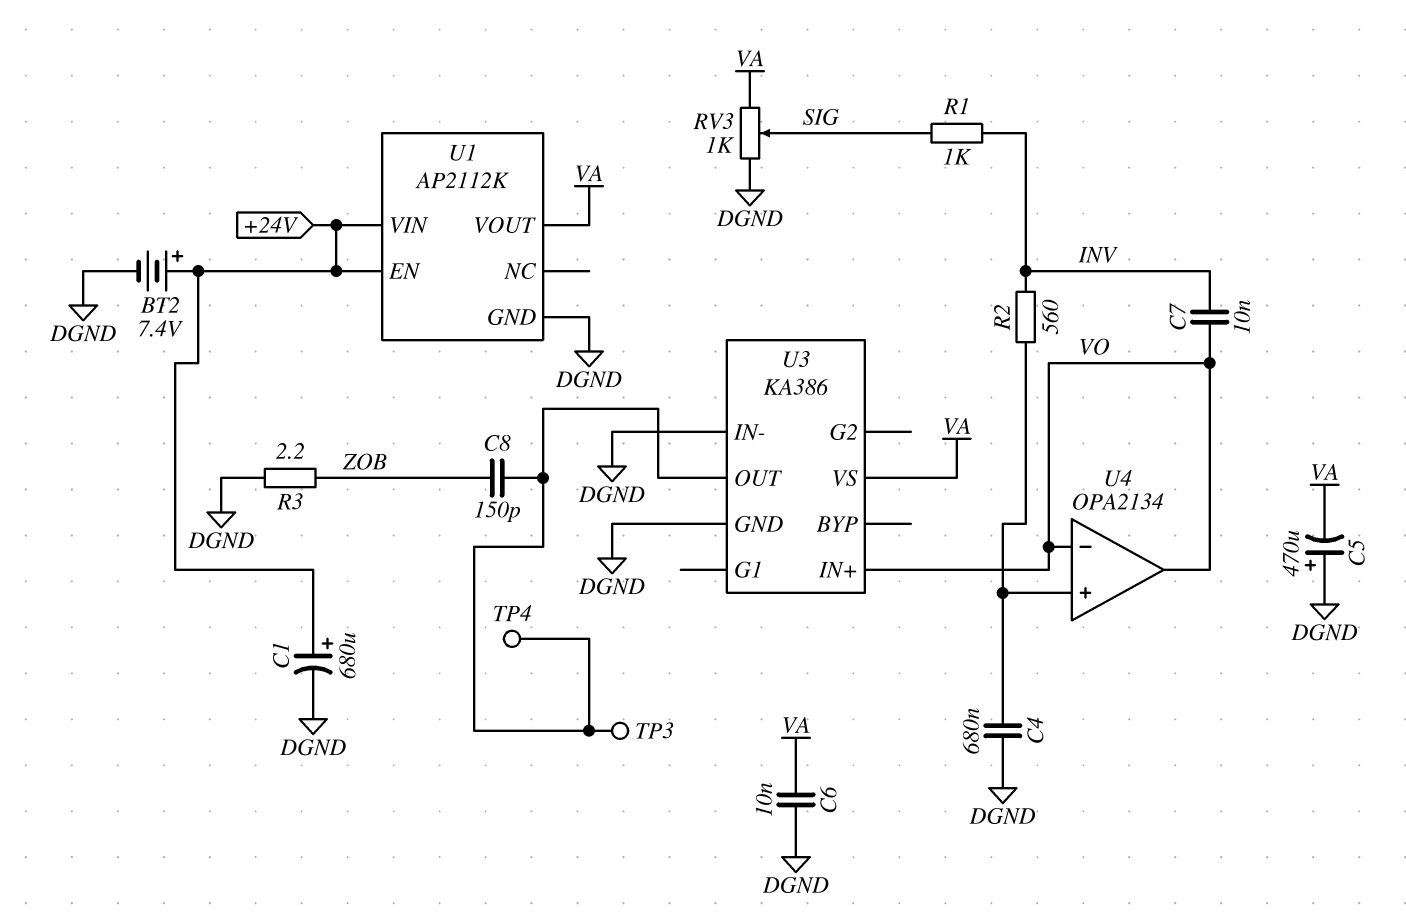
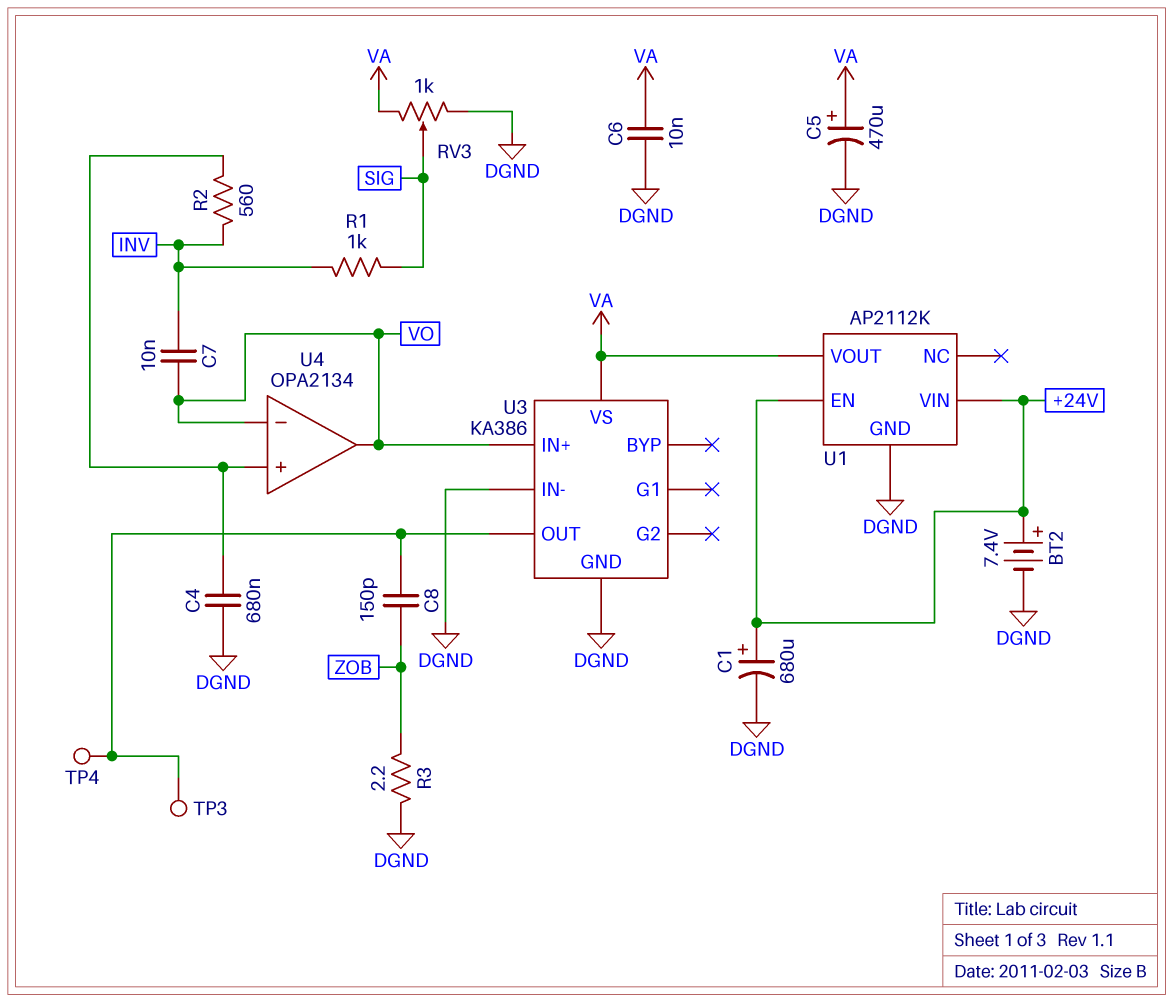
C5: 470uF (plus DGND, minus VA) -> 470uF (plus VA, minus DGND)

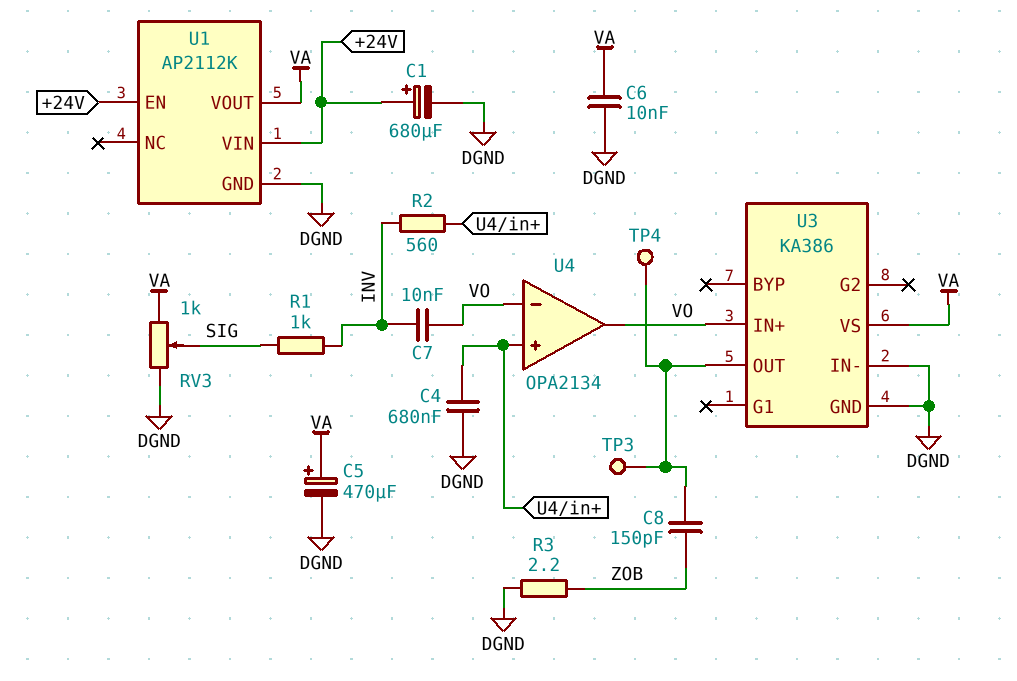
BT2: 7.4V (plus +24V, minus DGND) -> none

